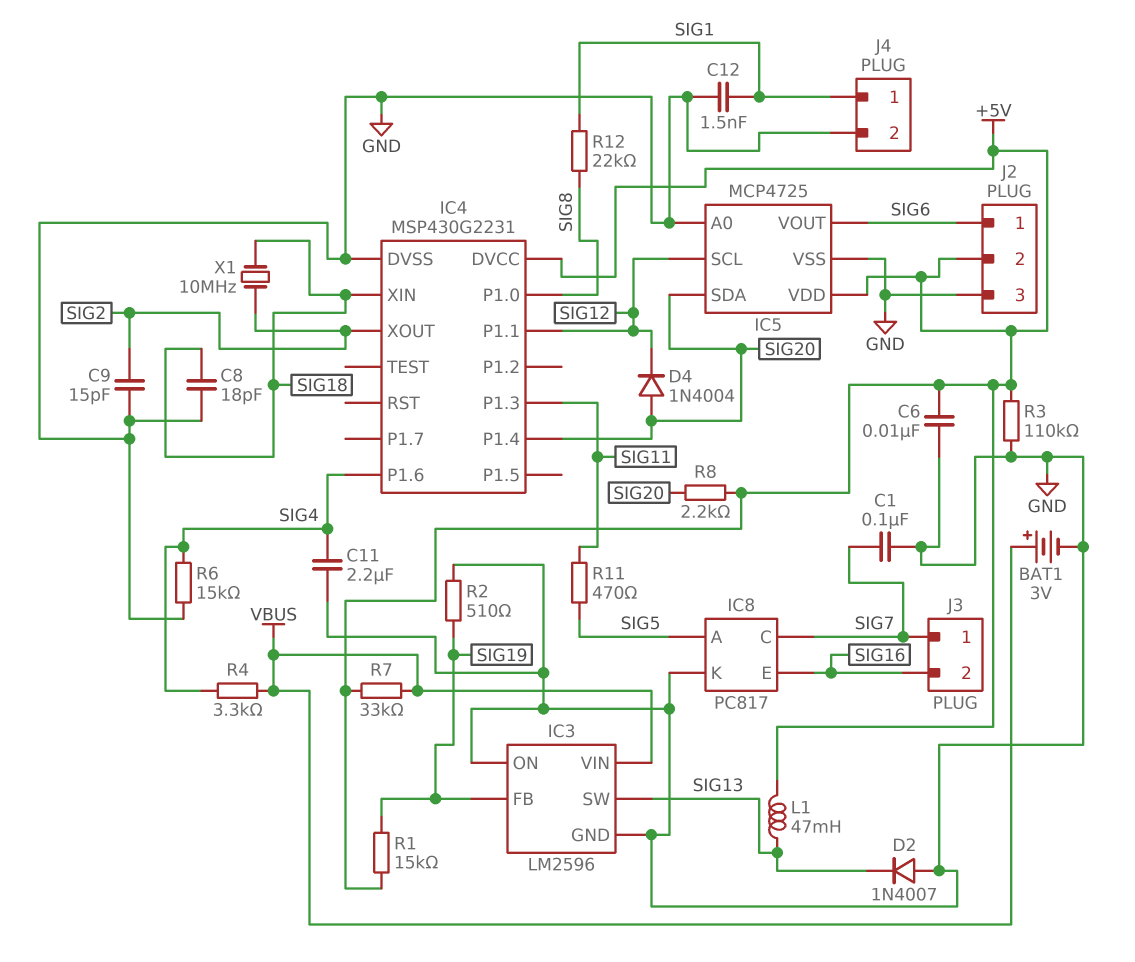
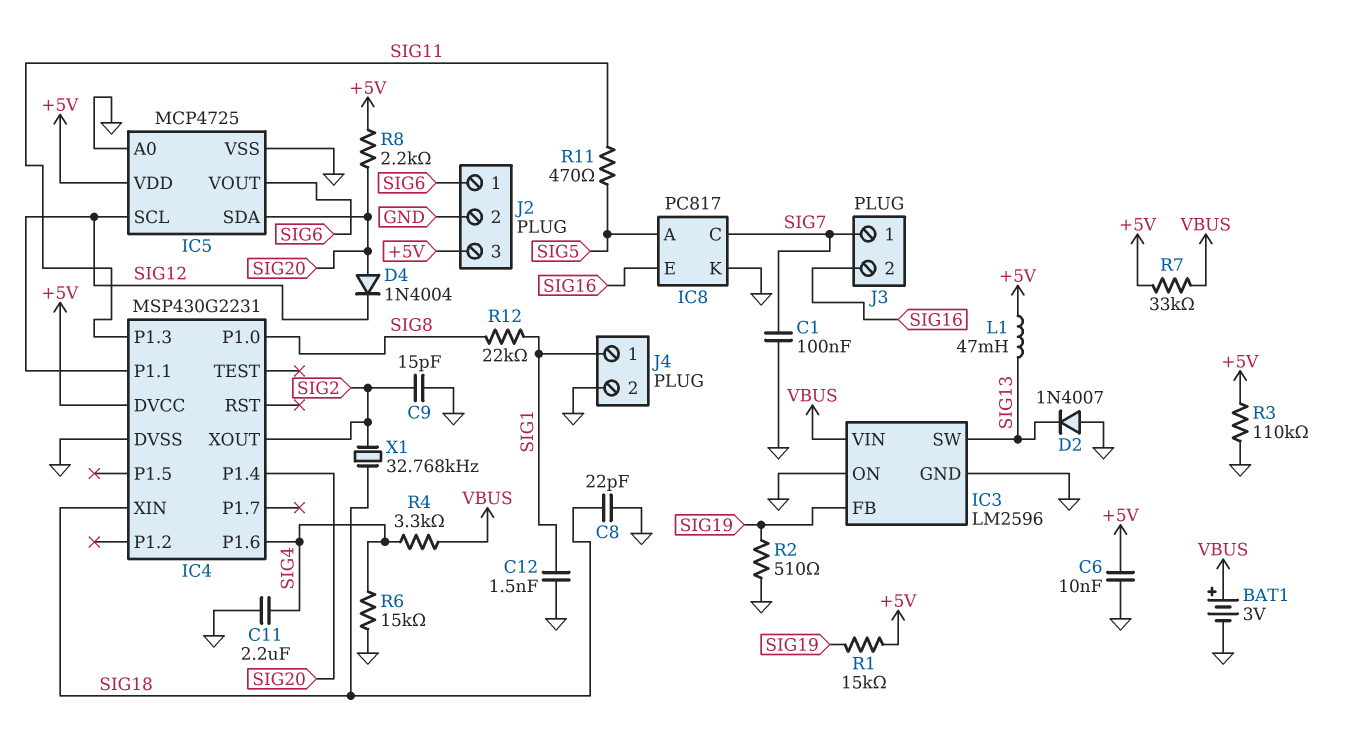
C8: 18pF (GND, SIG18) -> 22pF (GND, SIG18)
J2 pin 2: +5V -> GND
J2 pin 3: GND -> +5V
X1: 10MHz (SIG2, SIG18) -> 32.768kHz (SIG2, SIG18)

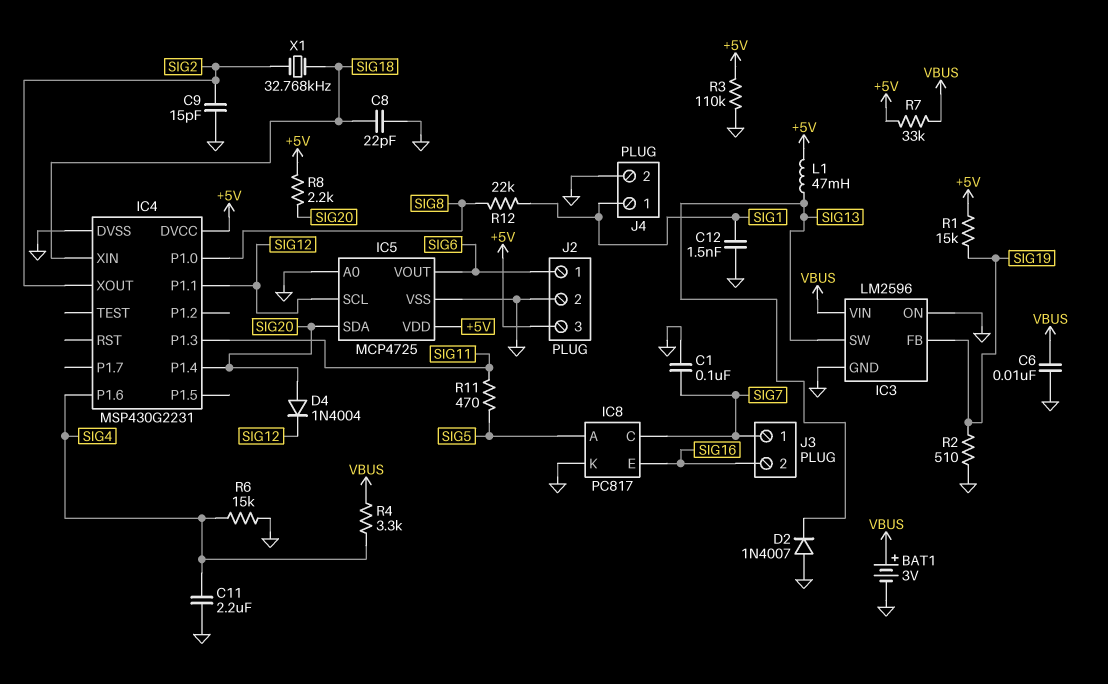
C6: 10nF (+5V, GND) -> 10nF (GND, VBUS)

